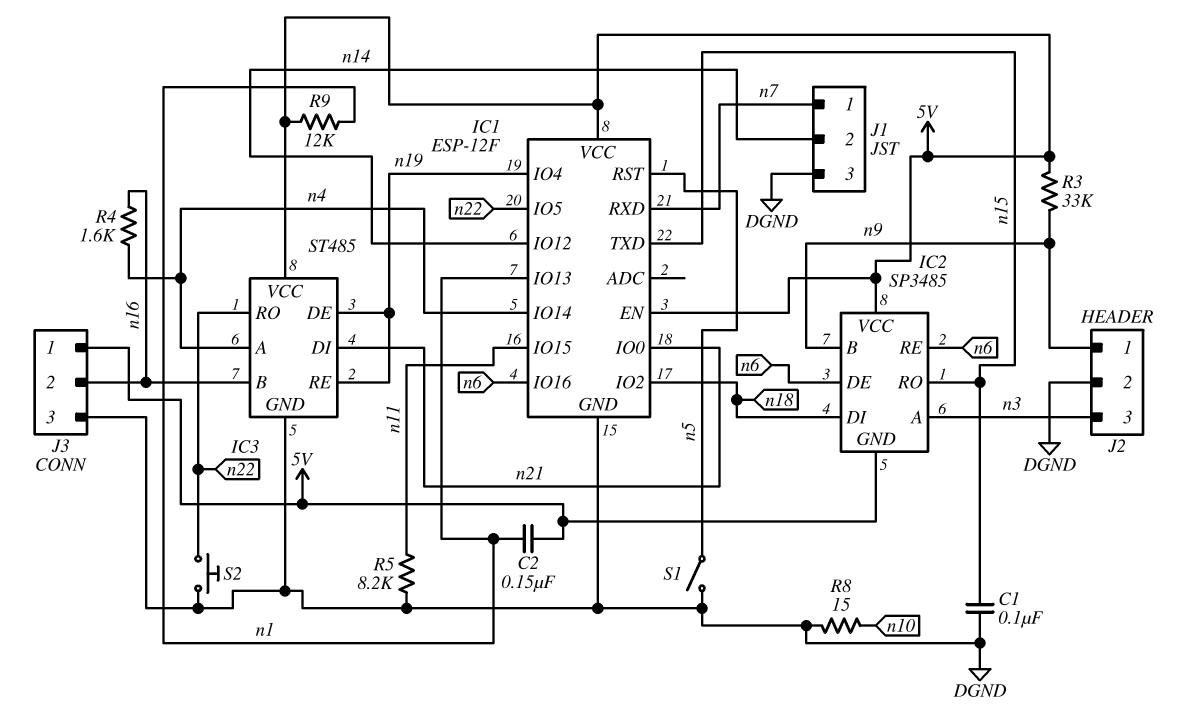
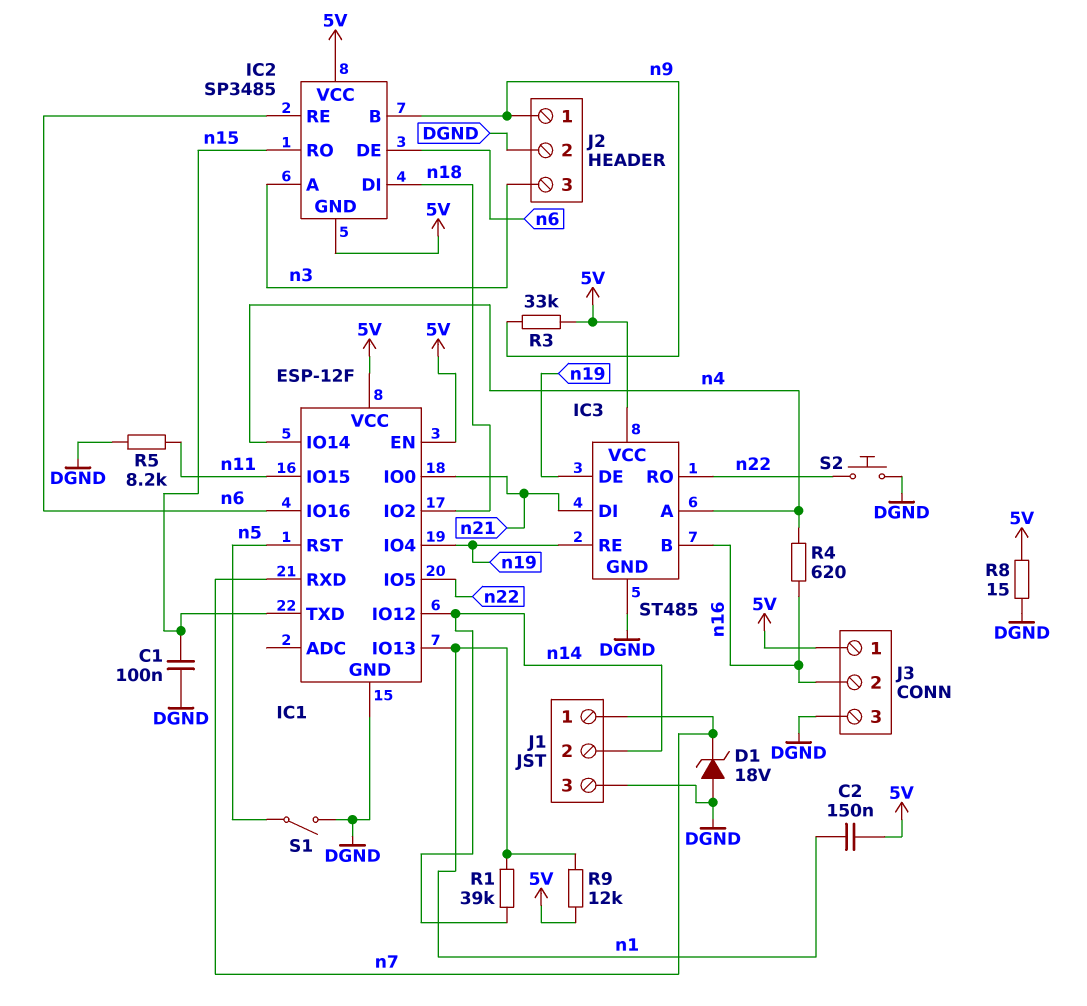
D1: none -> zener 18V (A DGND, K n7)
R1: none -> 39k (n1, n14)
R4: 1.6k (n4, n16) -> 620 (n4, n16)
R8: 15 (DGND, n10) -> 15 (5V, DGND)

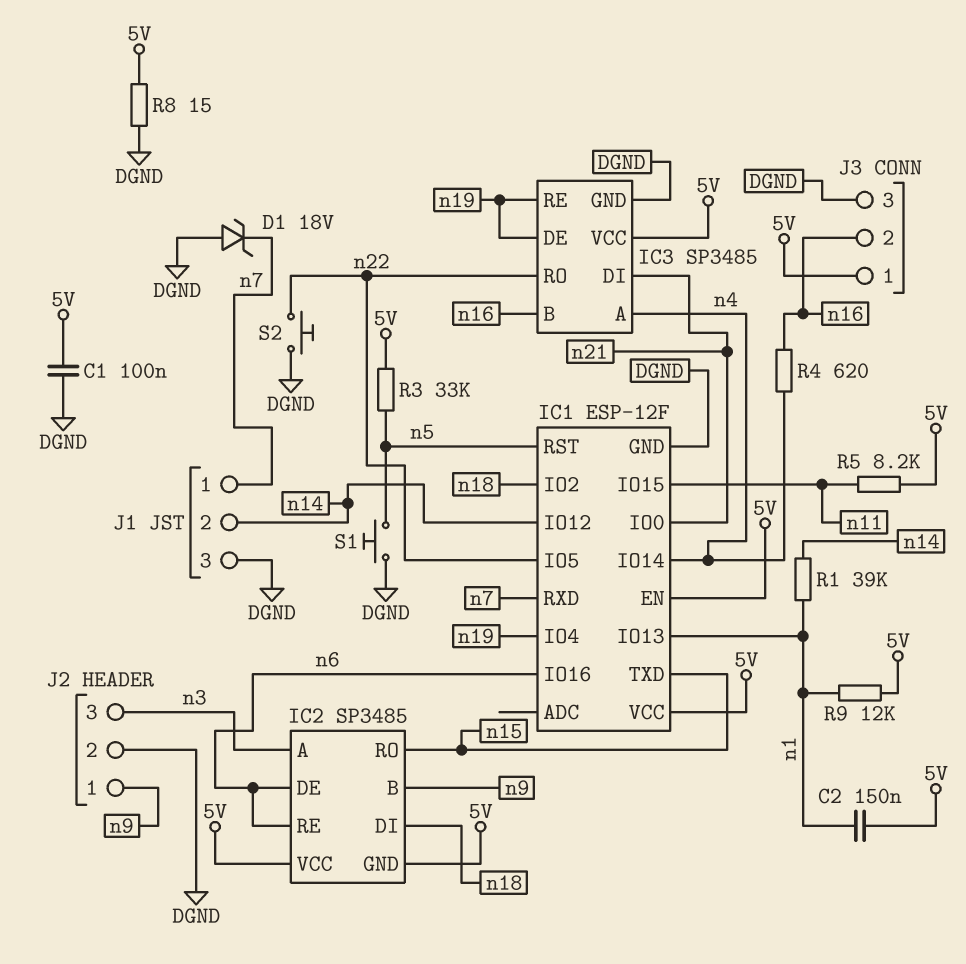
C1: 100nF (DGND, n15) -> 100nF (5V, DGND)
IC3: ST485 -> SP3485
R3: 33k (5V, n9) -> 33k (5V, n5)
R5: 8.2k (DGND, n11) -> 8.2k (5V, n11)
S1: switch (DGND, n5) -> button (DGND, n5)

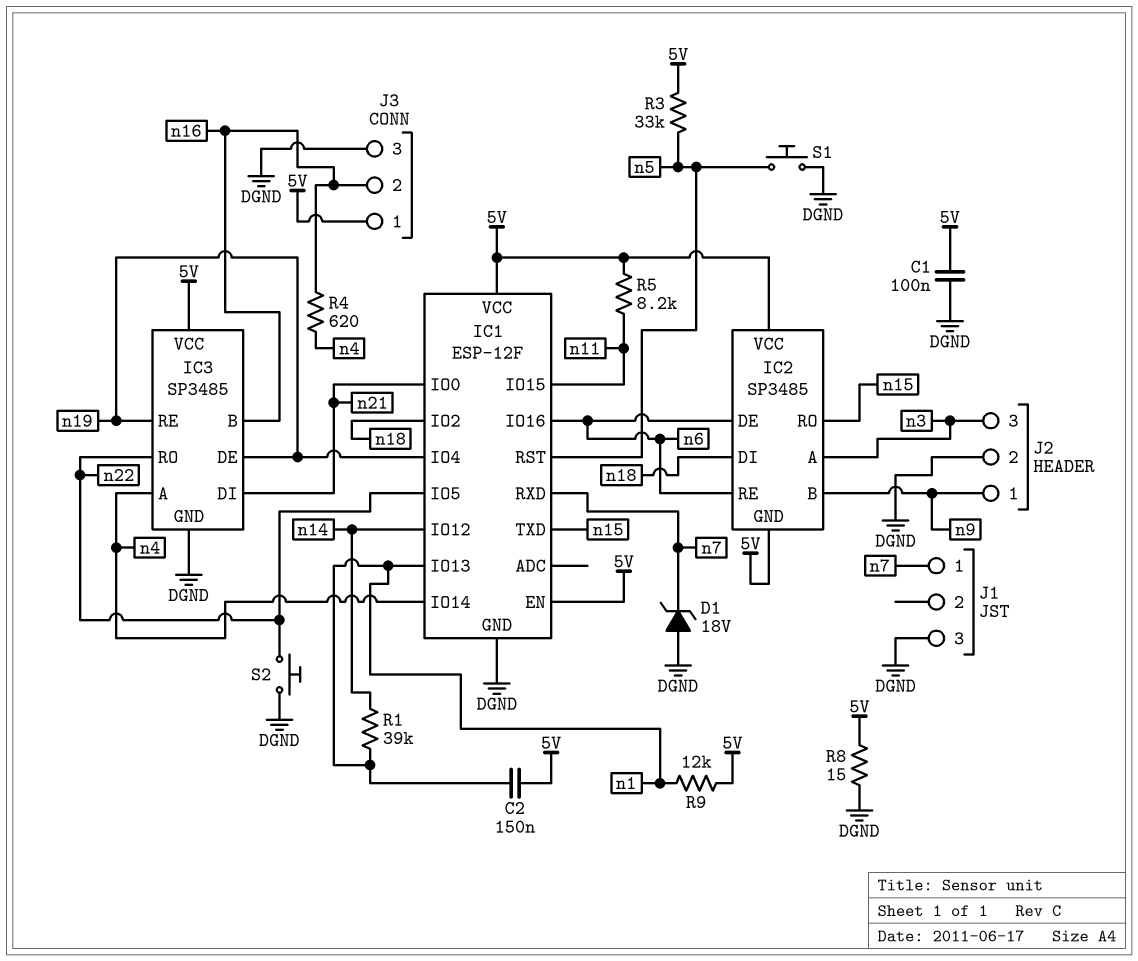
J1 pin 2: n14 -> none

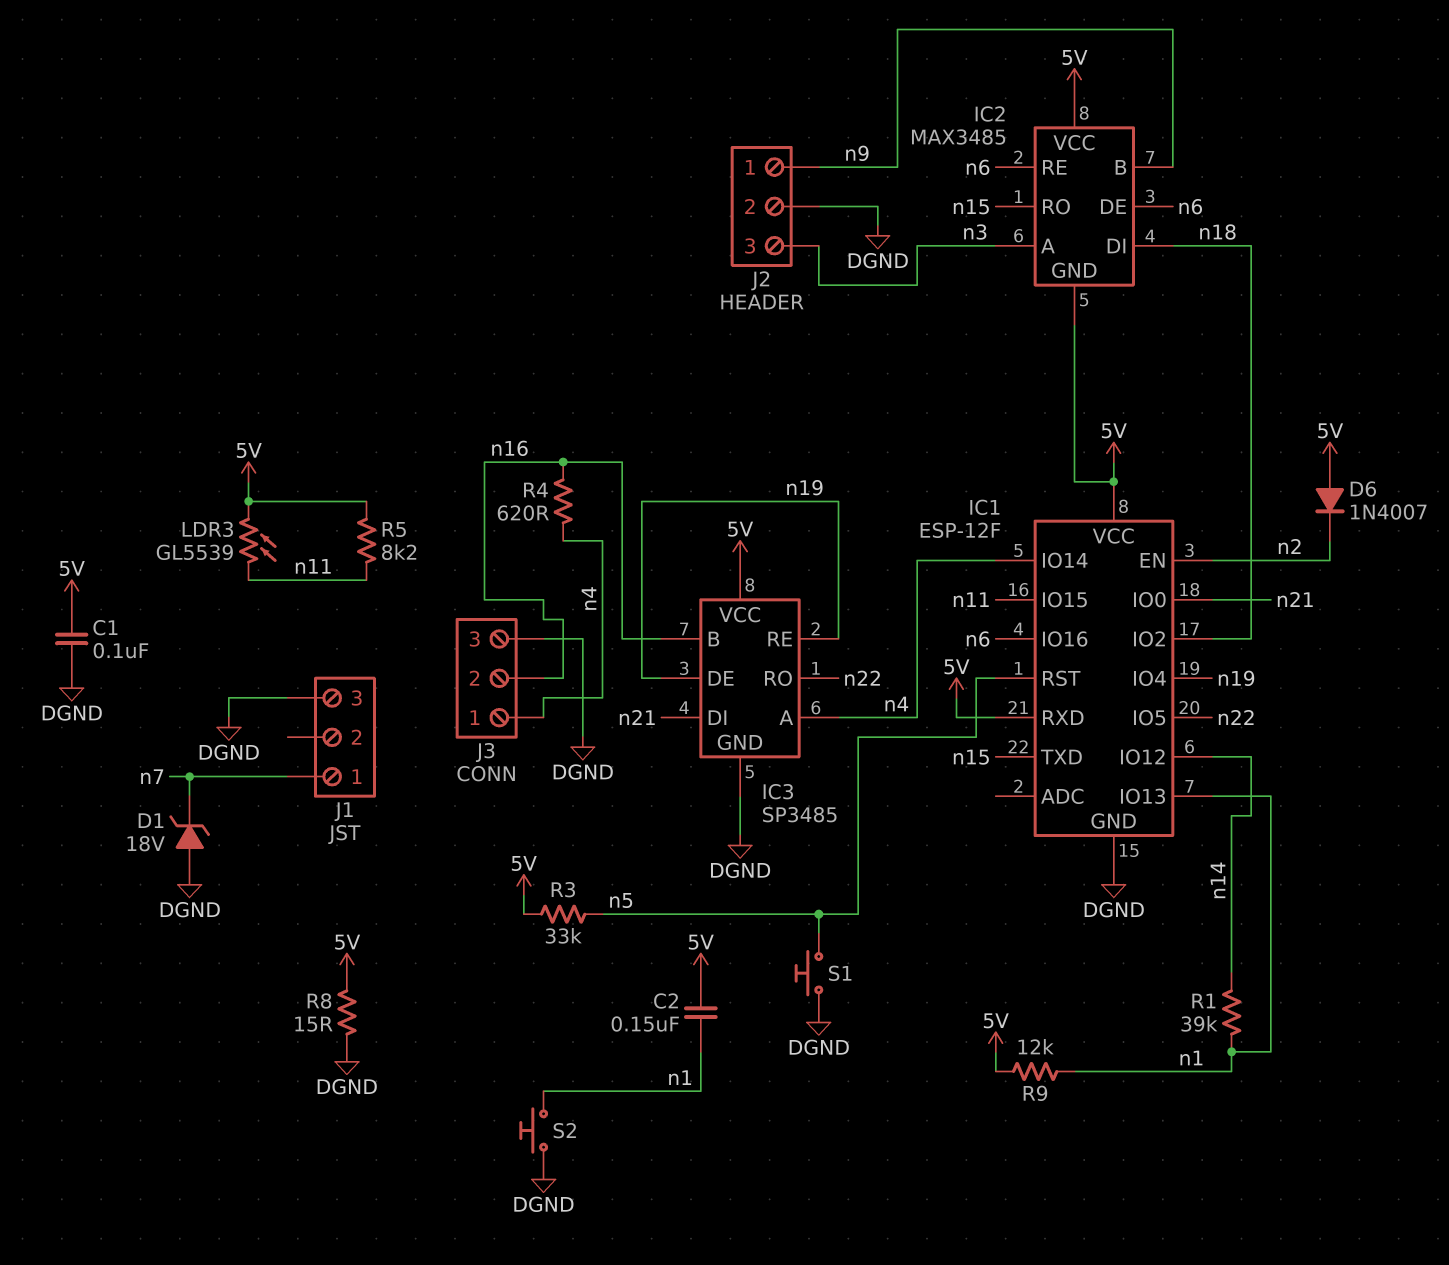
D6: none -> diode 1N4007 (A 5V, K n2)
IC1 pin EN: 5V -> n2
IC1 pin RXD: n7 -> 5V
IC2: SP3485 -> MAX3485
J3 pin 1: 5V -> n4
LDR3: none -> GL5539 (5V, n11)
S2: button (DGND, n22) -> button (DGND, n1)

